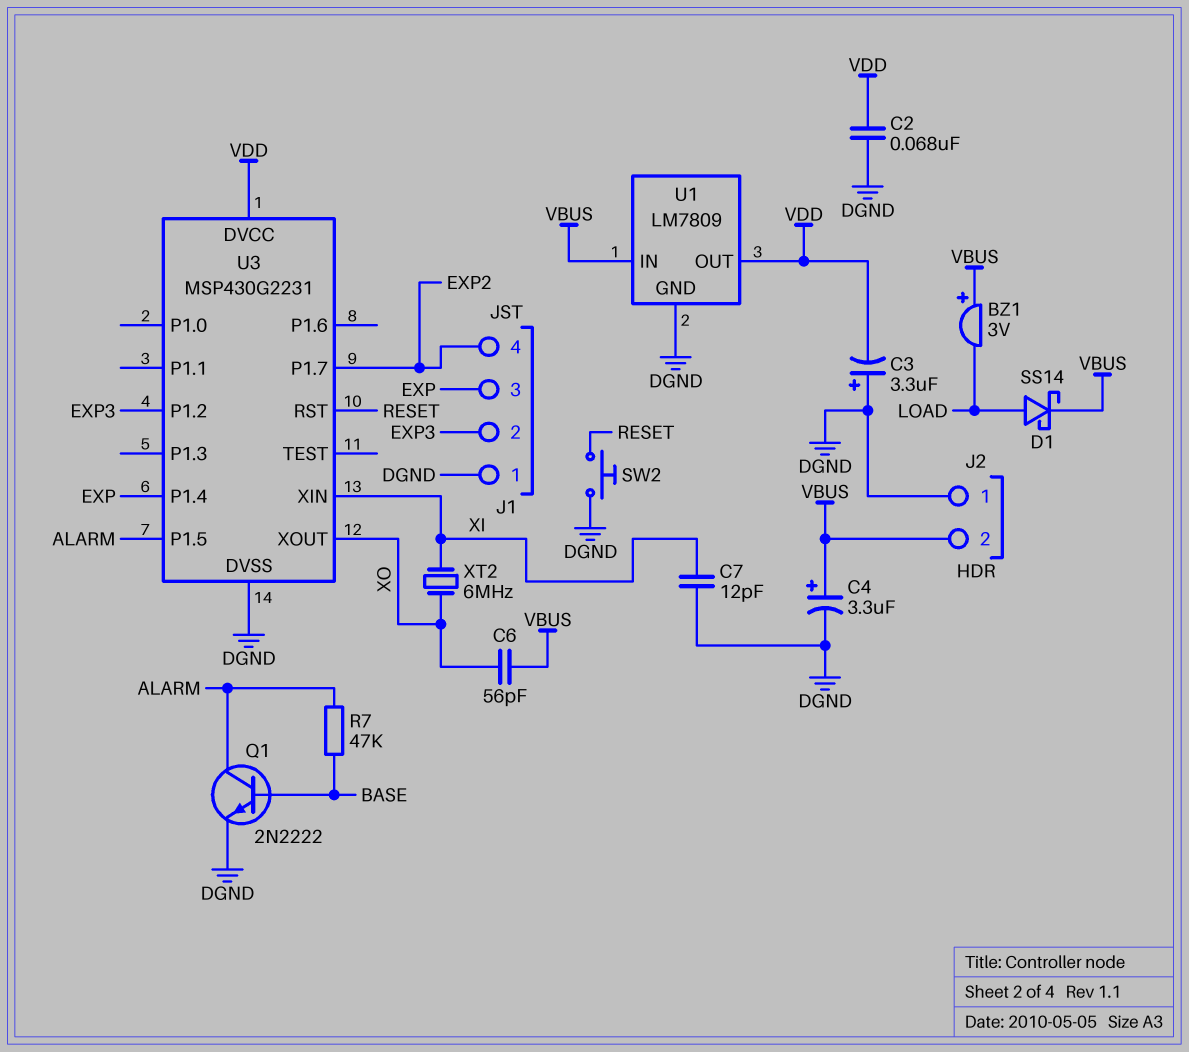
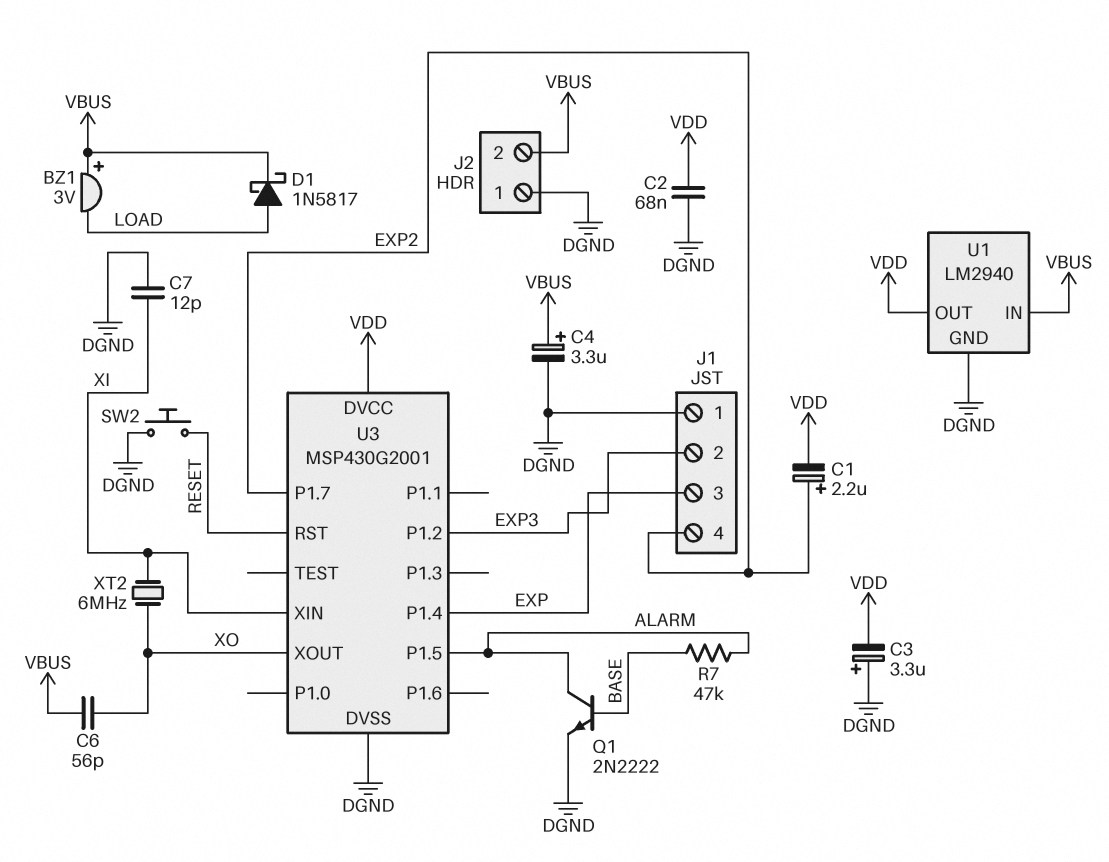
C1: none -> 2.2uF (plus EXP2, minus VDD)
D1: schottky SS14 (A LOAD, K VBUS) -> schottky 1N5817 (A LOAD, K VBUS)
U1: LM7809 -> LM2940
U3: MSP430G2231 -> MSP430G2001

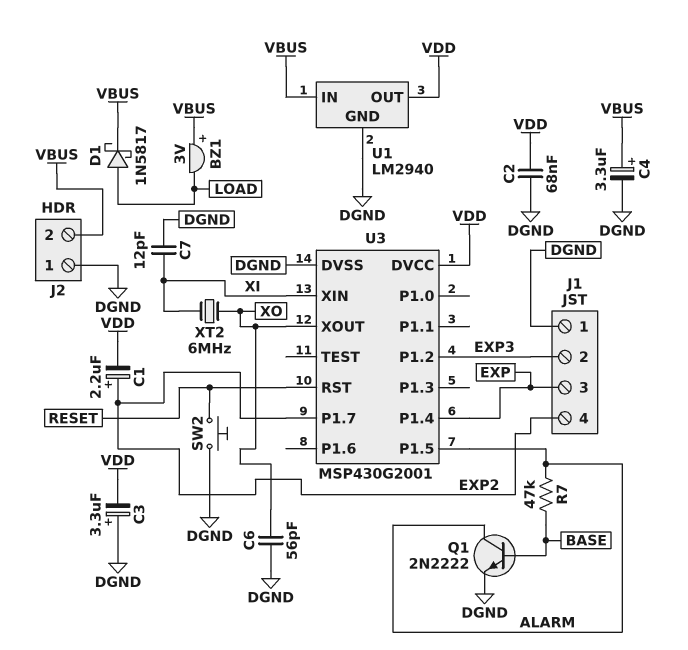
C6: 56pF (VBUS, XO) -> 56pF (DGND, XO)

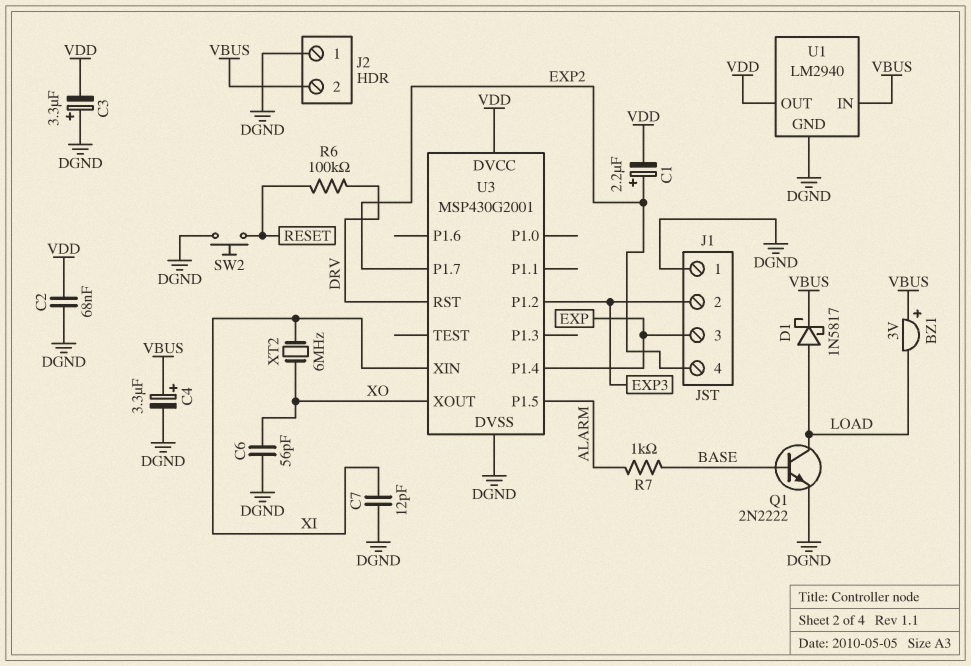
Q1: NPN 2N2222 (B BASE, C ALARM, E DGND) -> NPN 2N2222 (B BASE, C LOAD, E DGND)
R6: none -> 100k (DRV, RESET)
R7: 47k (ALARM, BASE) -> 1k (ALARM, BASE)
U3 pin RST: RESET -> DRV

